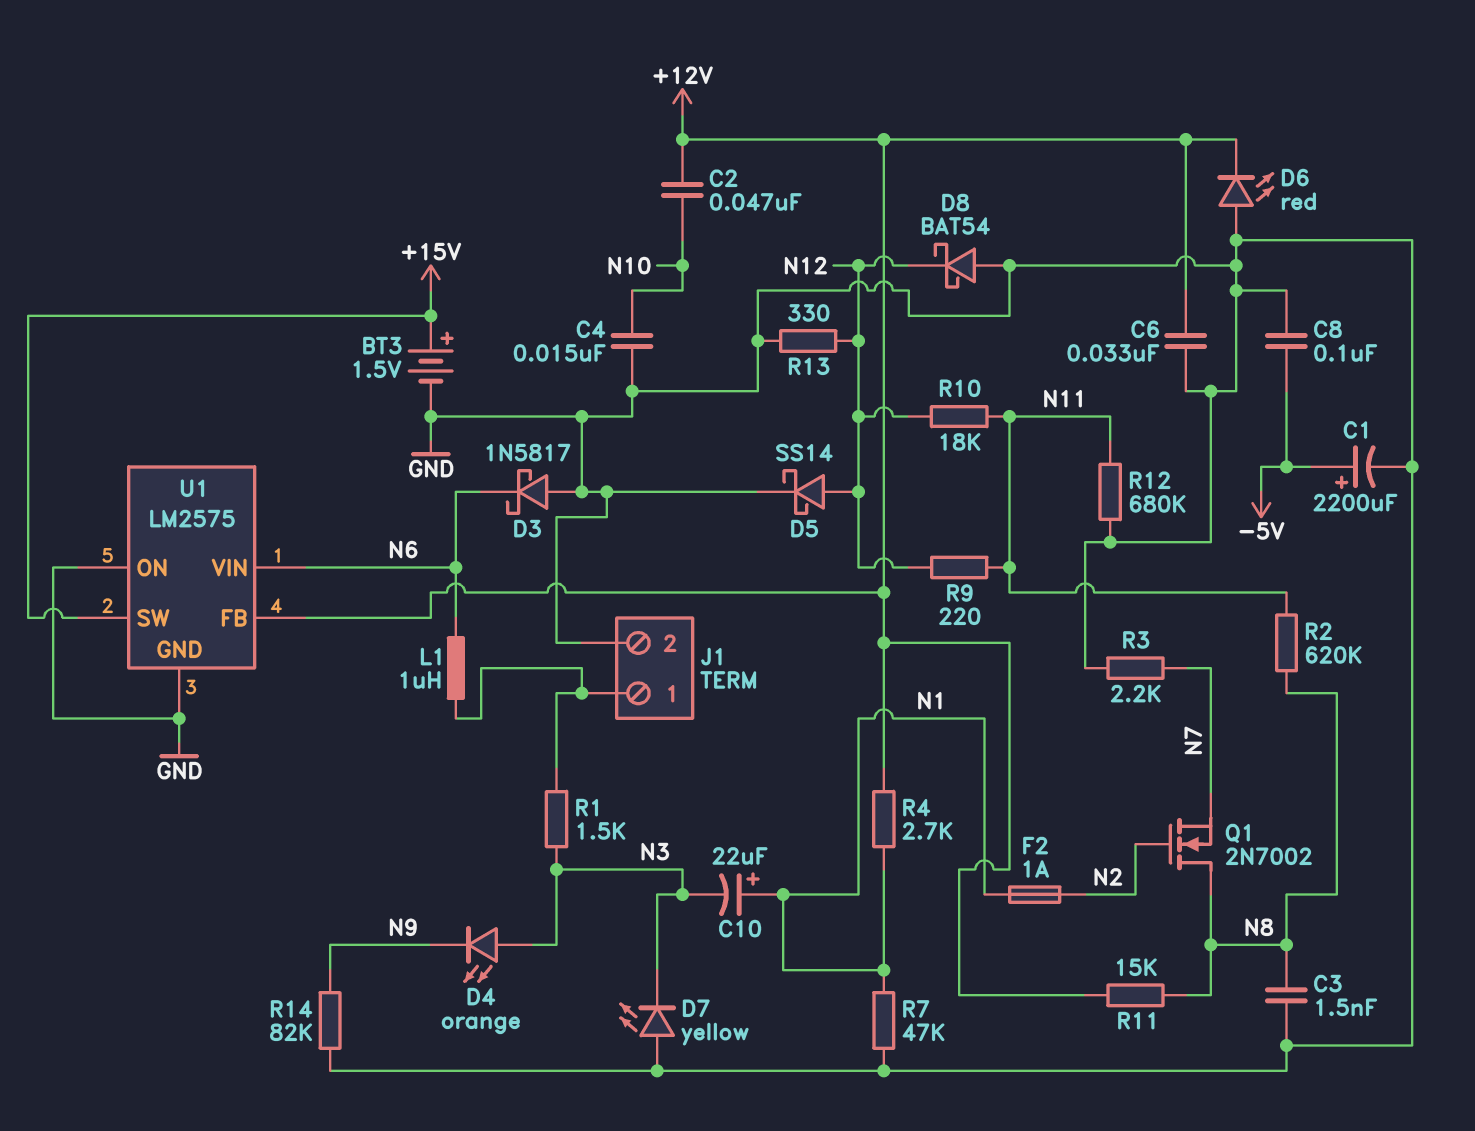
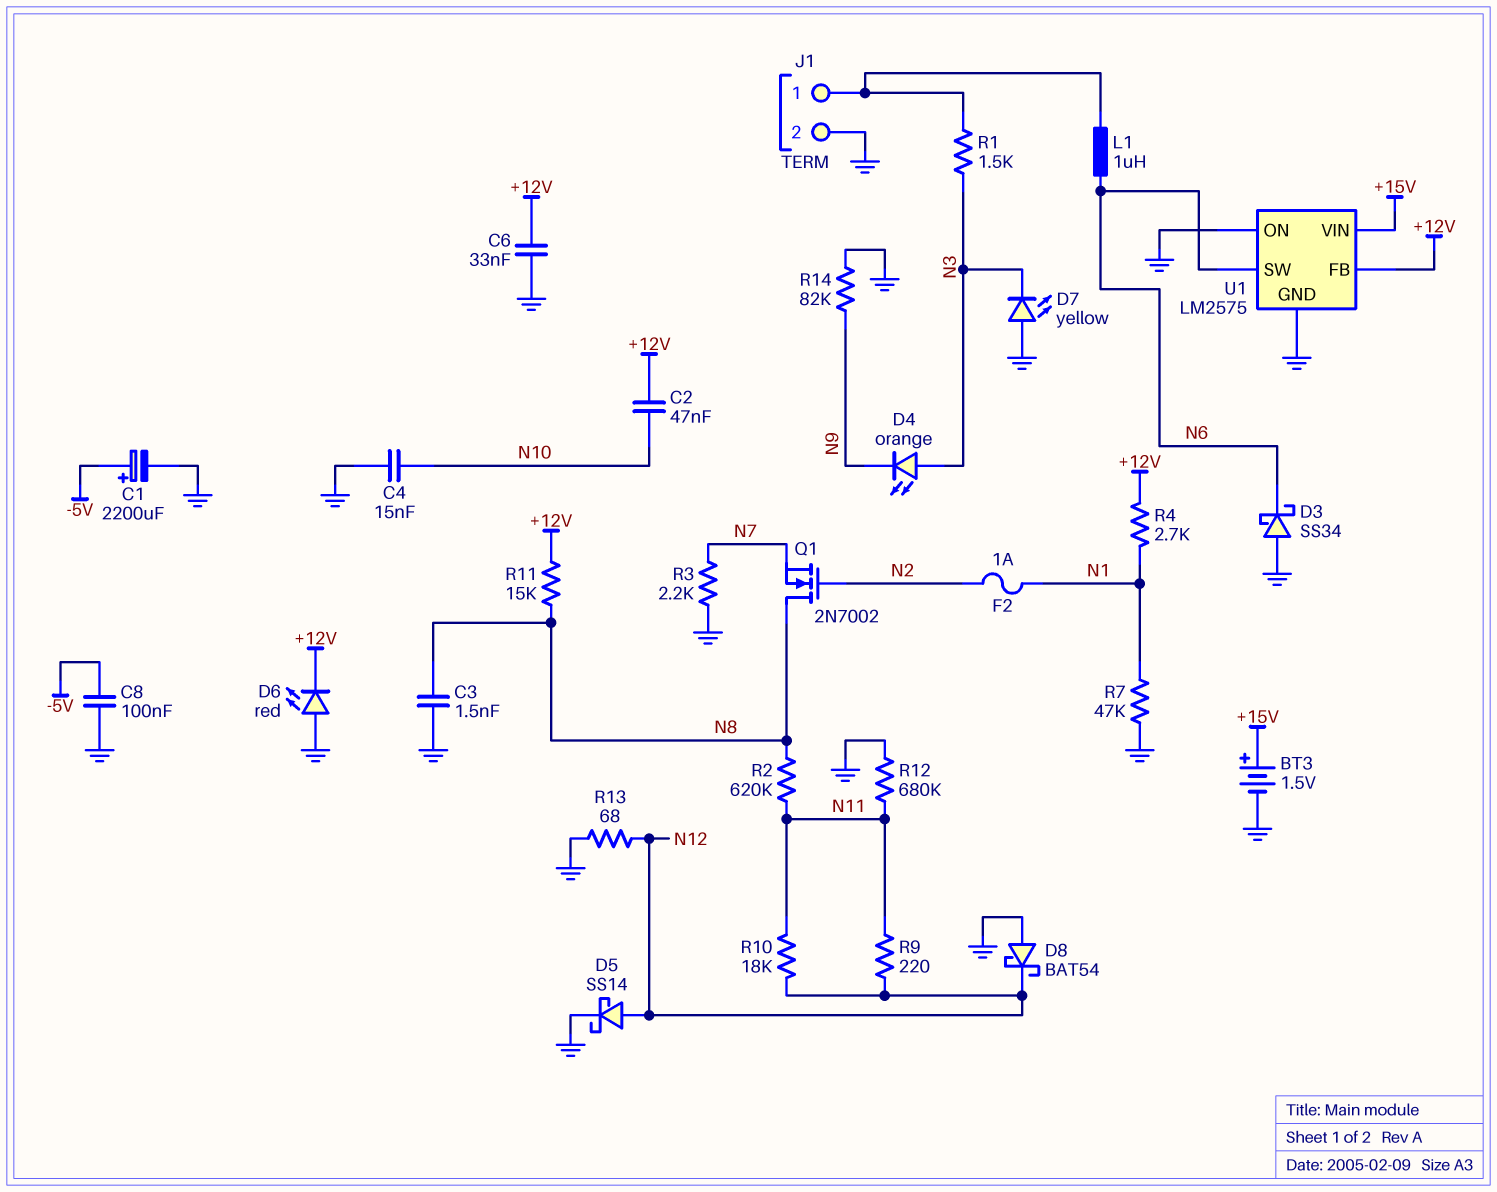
C10: 22uF (plus N1, minus N3) -> none
D3: schottky 1N5817 (A GND, K N6) -> schottky SS34 (A GND, K N6)
R13: 330 (GND, N12) -> 68 (GND, N12)
U1 pin SW: +15V -> N6
U1 pin VIN: N6 -> +15V

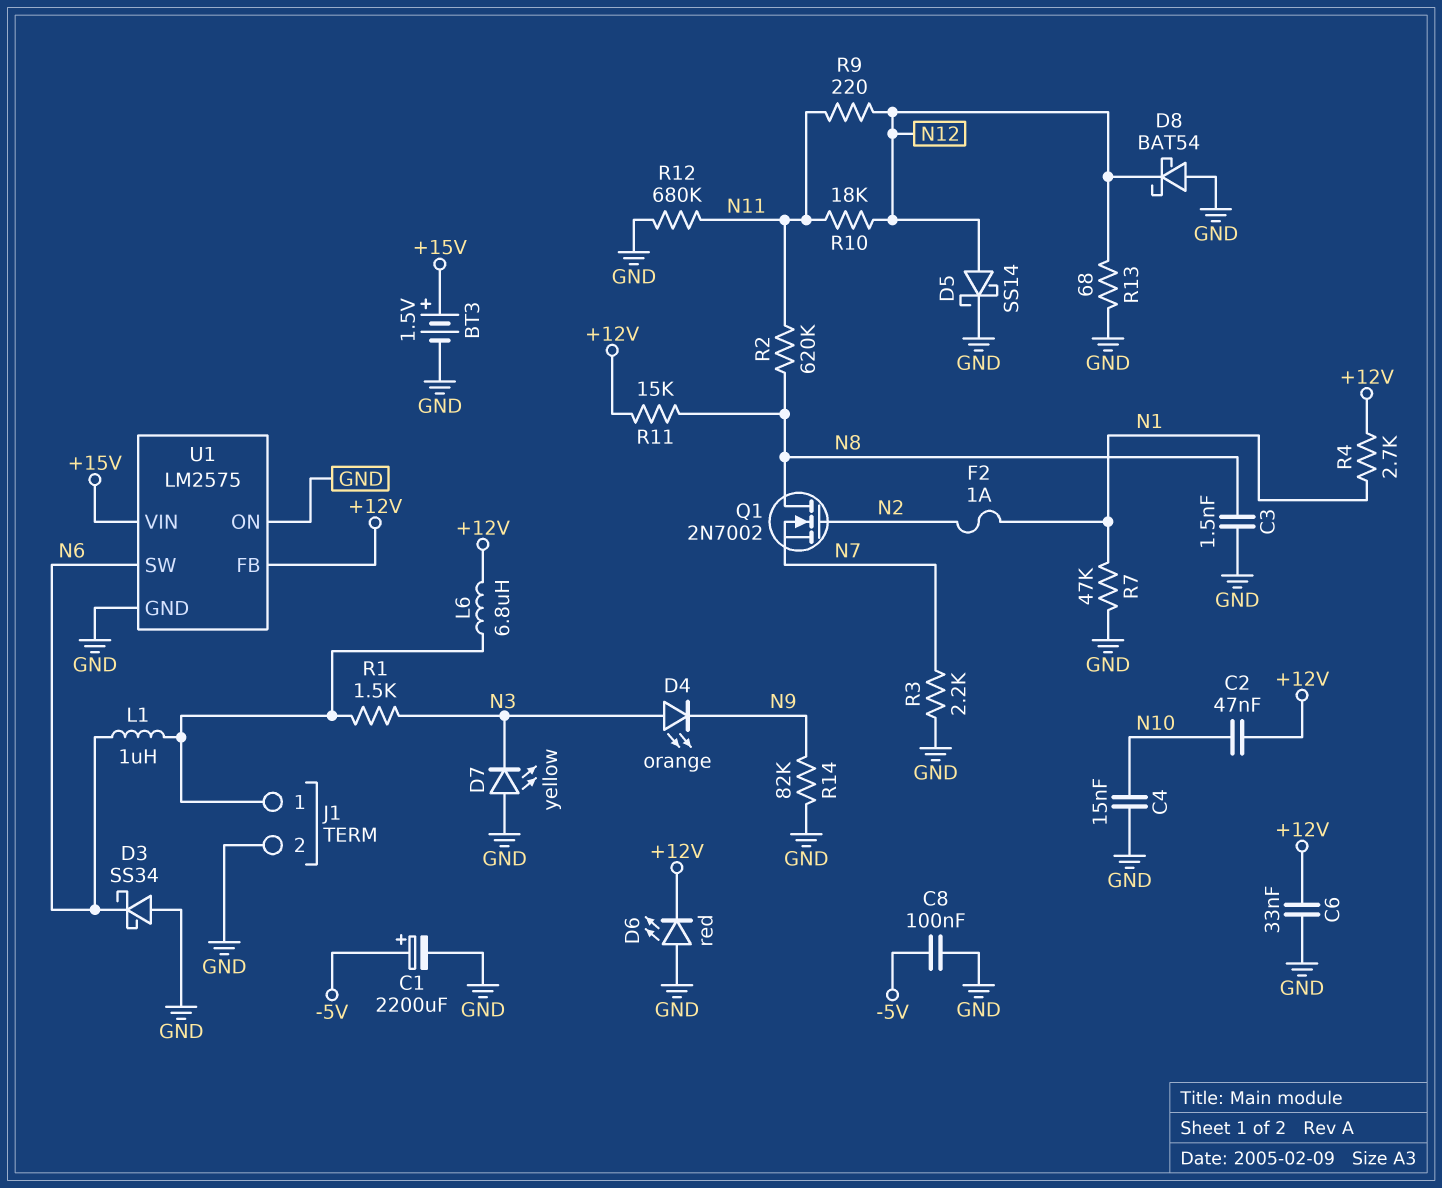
L6: none -> 6.8uH (+12V, J1/1)

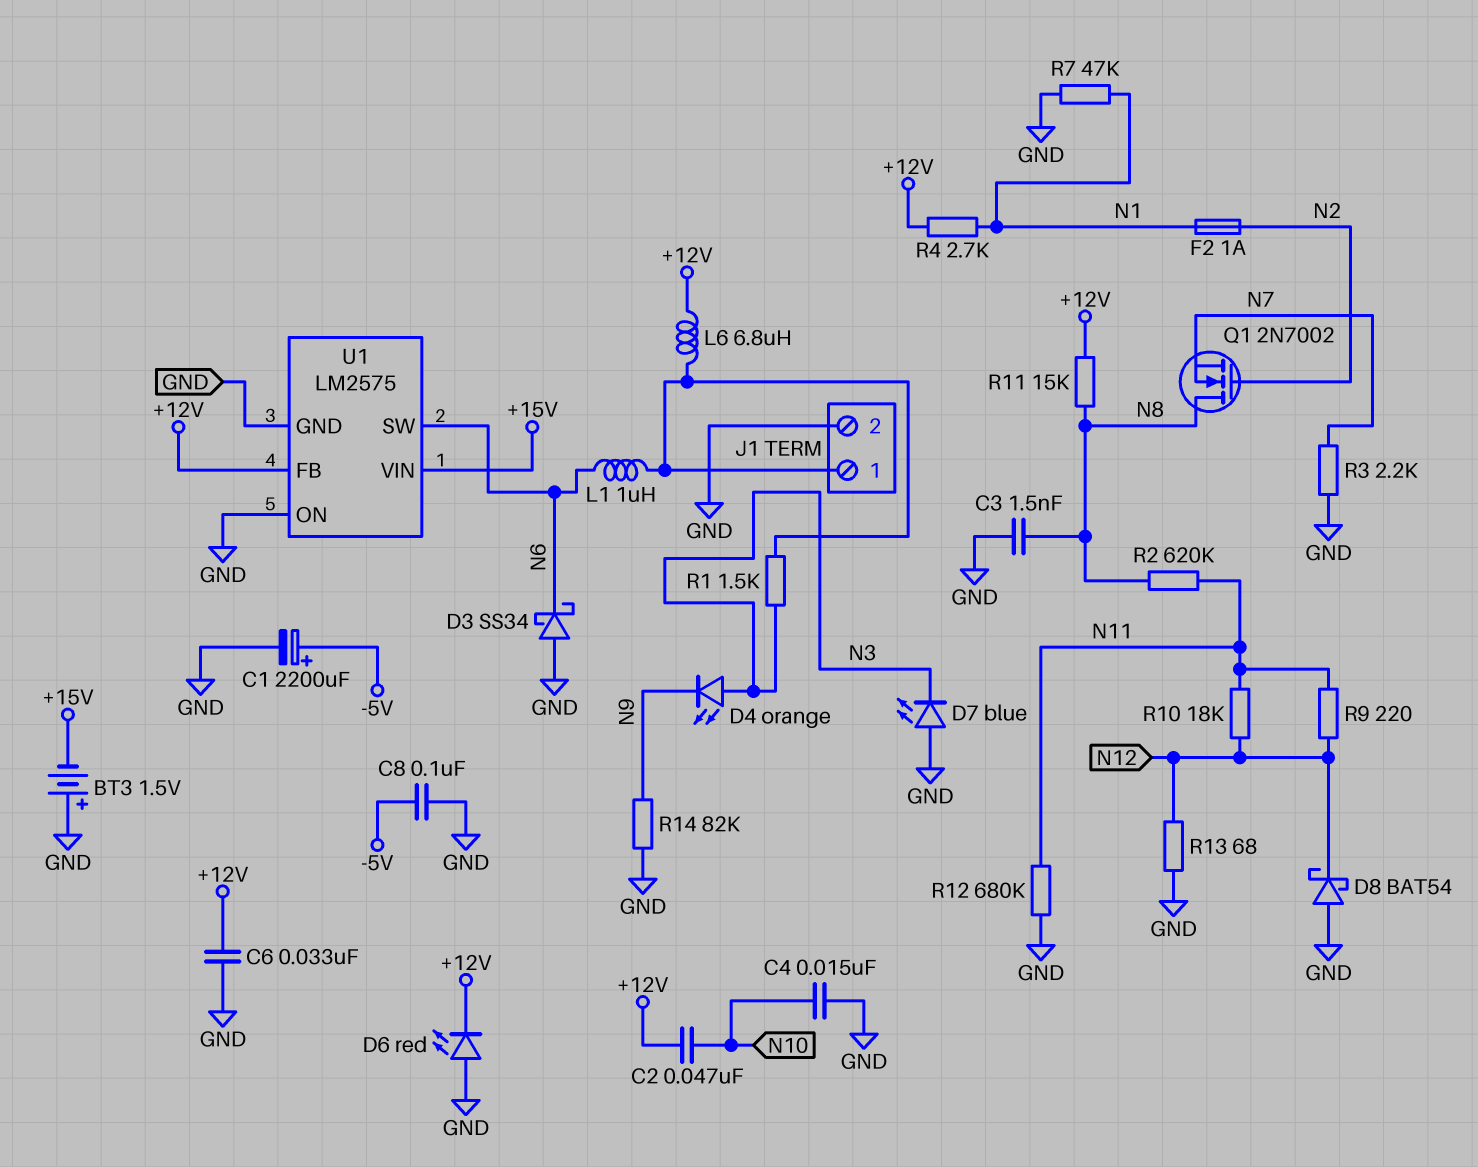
BT3: 1.5V (plus +15V, minus GND) -> 1.5V (plus GND, minus +15V)
D5: schottky SS14 (A N12, K GND) -> none
D7: LED yellow (A GND, K N3) -> LED blue (A GND, K N3)

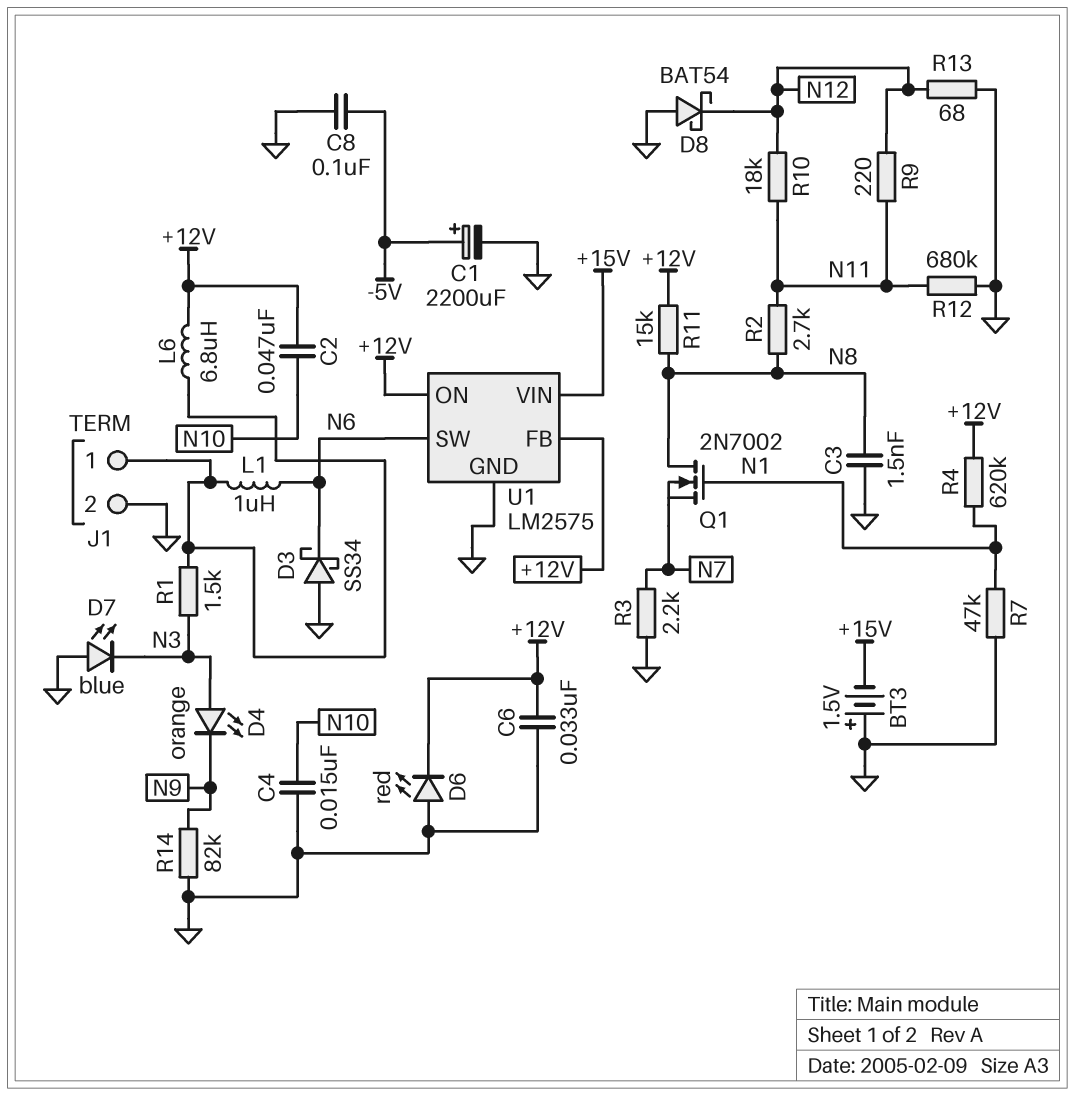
F2: 1A (N1, N2) -> none
Q1: NMOS 2N7002 (G N2, D N8, S N7) -> NMOS 2N7002 (G N1, D N8, S N7)
R2: 620k (N8, N11) -> 2.7k (N8, N11)
R4: 2.7k (+12V, N1) -> 620k (+12V, N1)
U1 pin ON: GND -> +12V

